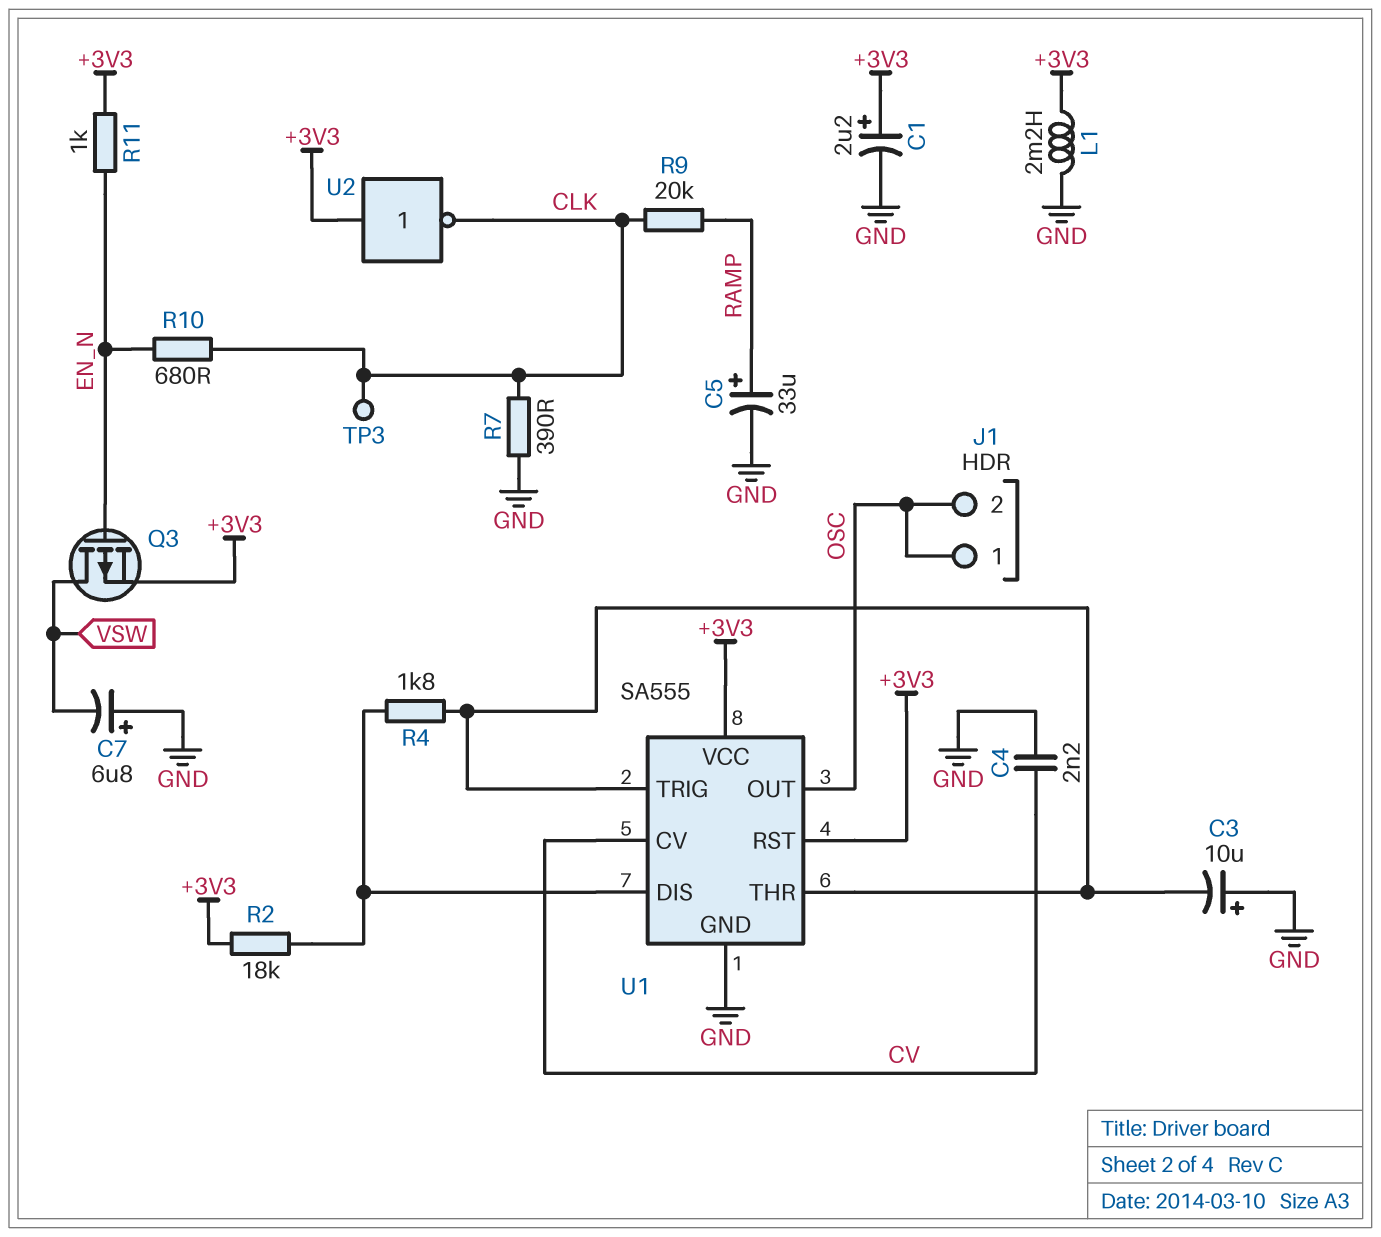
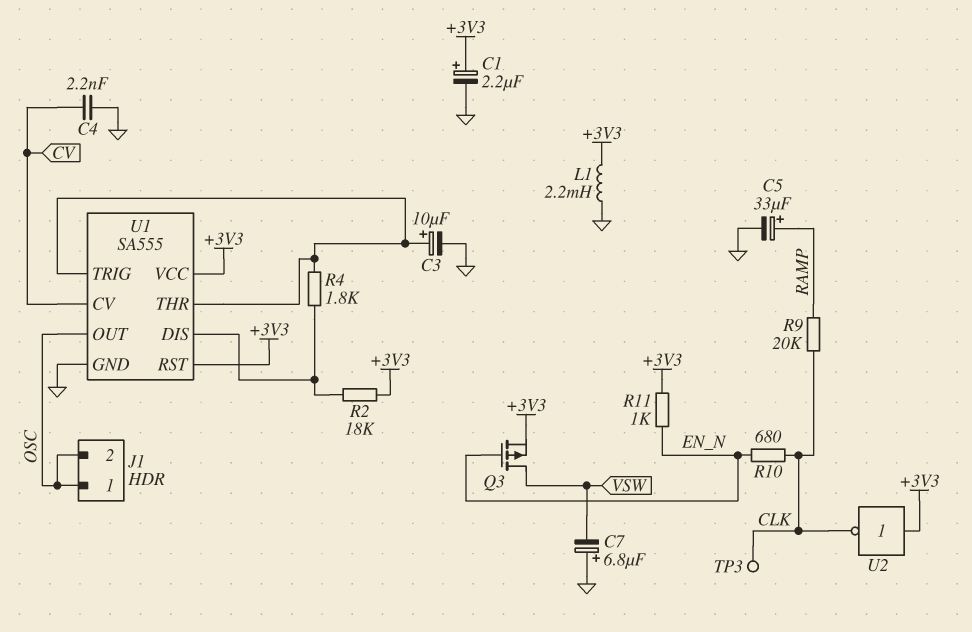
C3: 10uF (plus GND, minus U1/THR) -> 10uF (plus U1/THR, minus GND)
R7: 390 (CLK, GND) -> none

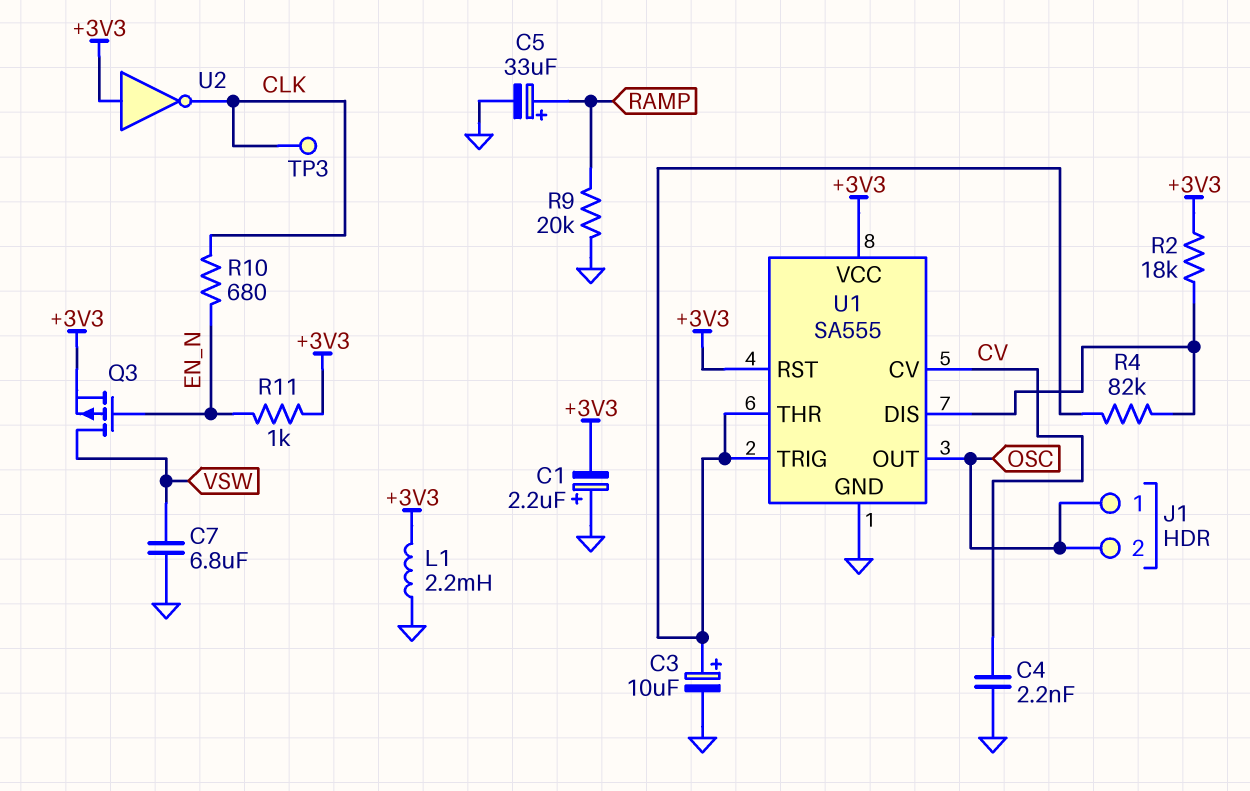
C1: 2.2uF (plus +3V3, minus GND) -> 2.2uF (plus GND, minus +3V3)
C7: 6.8uF (plus GND, minus VSW) -> 6.8uF (GND, VSW)
R4: 1.8k (U1/DIS, U1/THR) -> 82k (U1/DIS, U1/THR)
R9: 20k (CLK, RAMP) -> 20k (GND, RAMP)

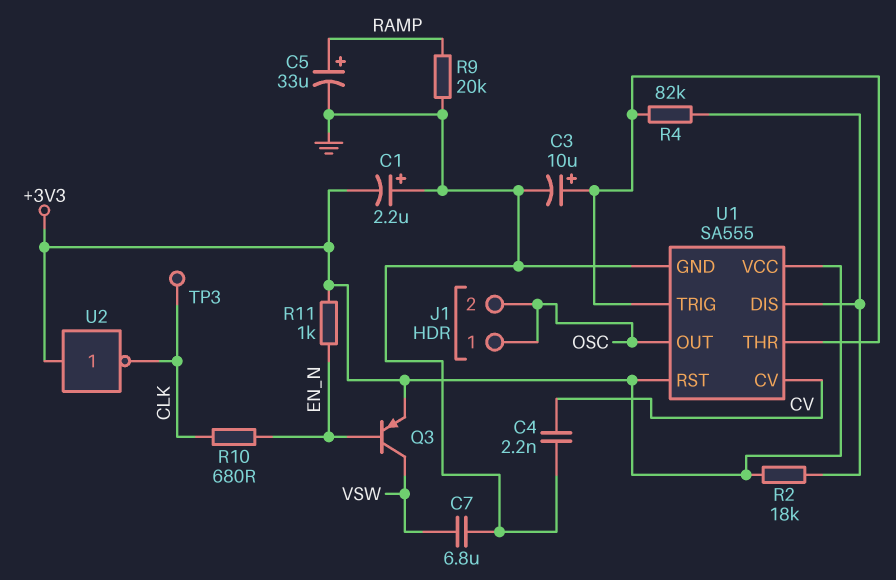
L1: 2.2mH (+3V3, GND) -> none
Q3: PMOS (G EN_N, D VSW, S +3V3) -> PNP (B EN_N, C VSW, E +3V3)

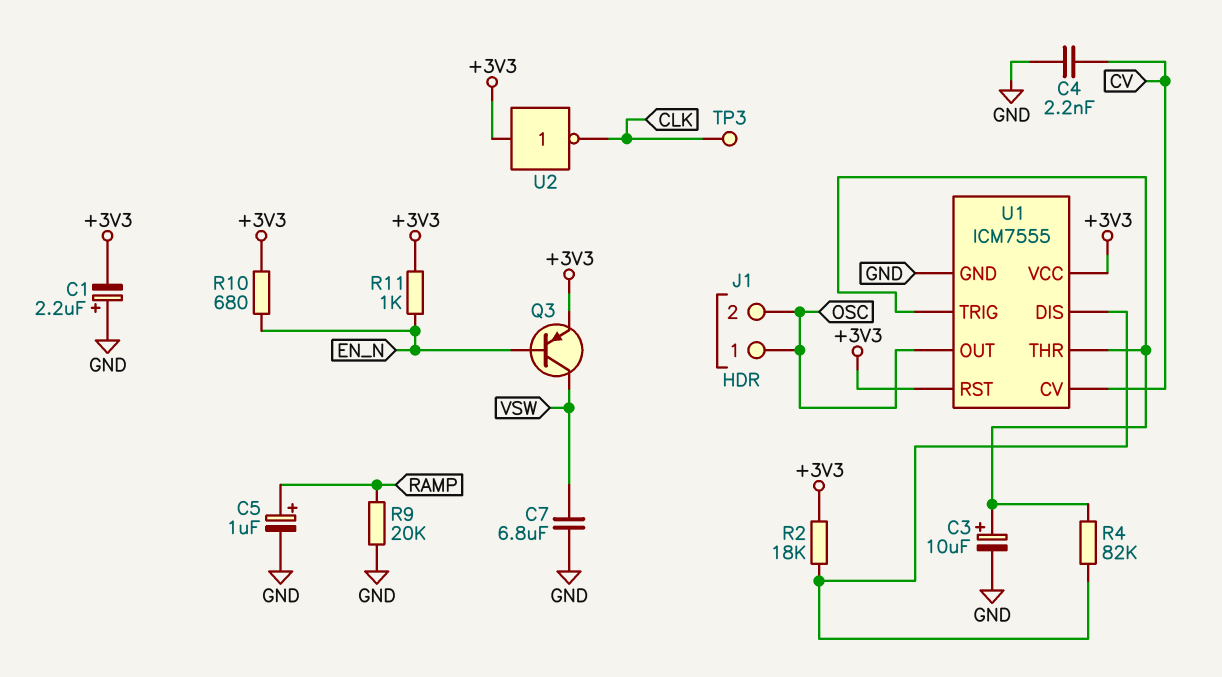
C5: 33uF (plus RAMP, minus GND) -> 1uF (plus RAMP, minus GND)
R10: 680 (CLK, EN_N) -> 680 (+3V3, EN_N)
U1: SA555 -> ICM7555

